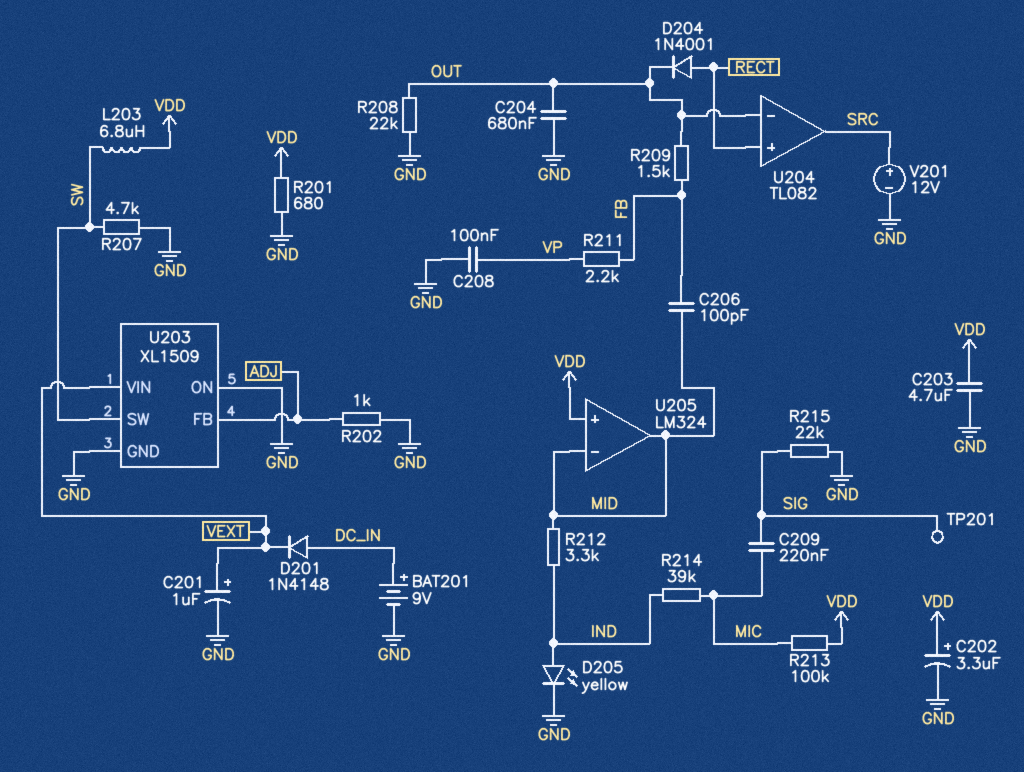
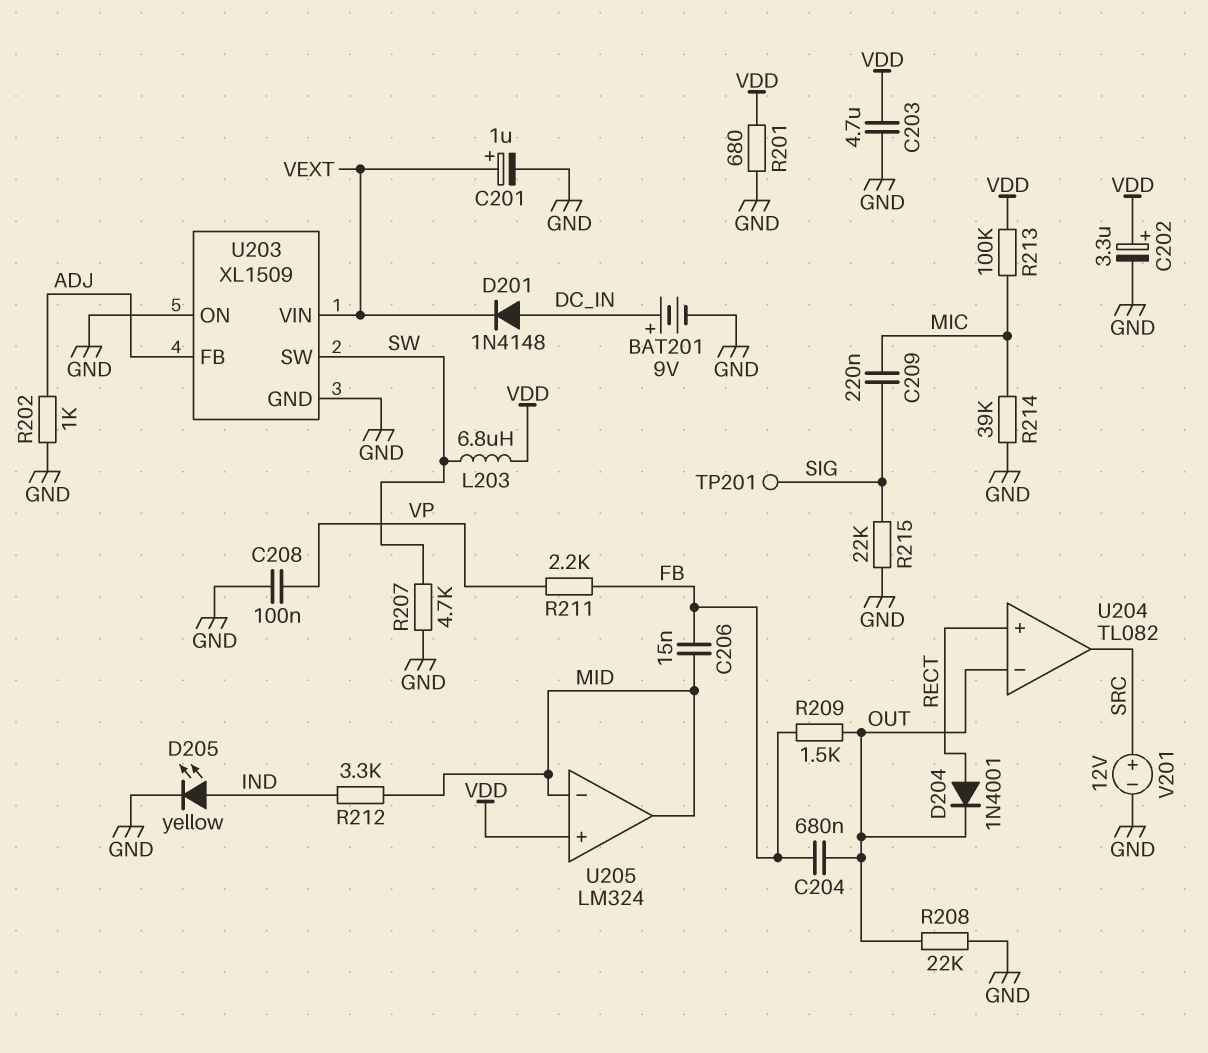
C204: 680nF (GND, OUT) -> 680nF (FB, OUT)
C206: 100pF (FB, MID) -> 15nF (FB, MID)
R214: 39k (IND, MIC) -> 39k (GND, MIC)

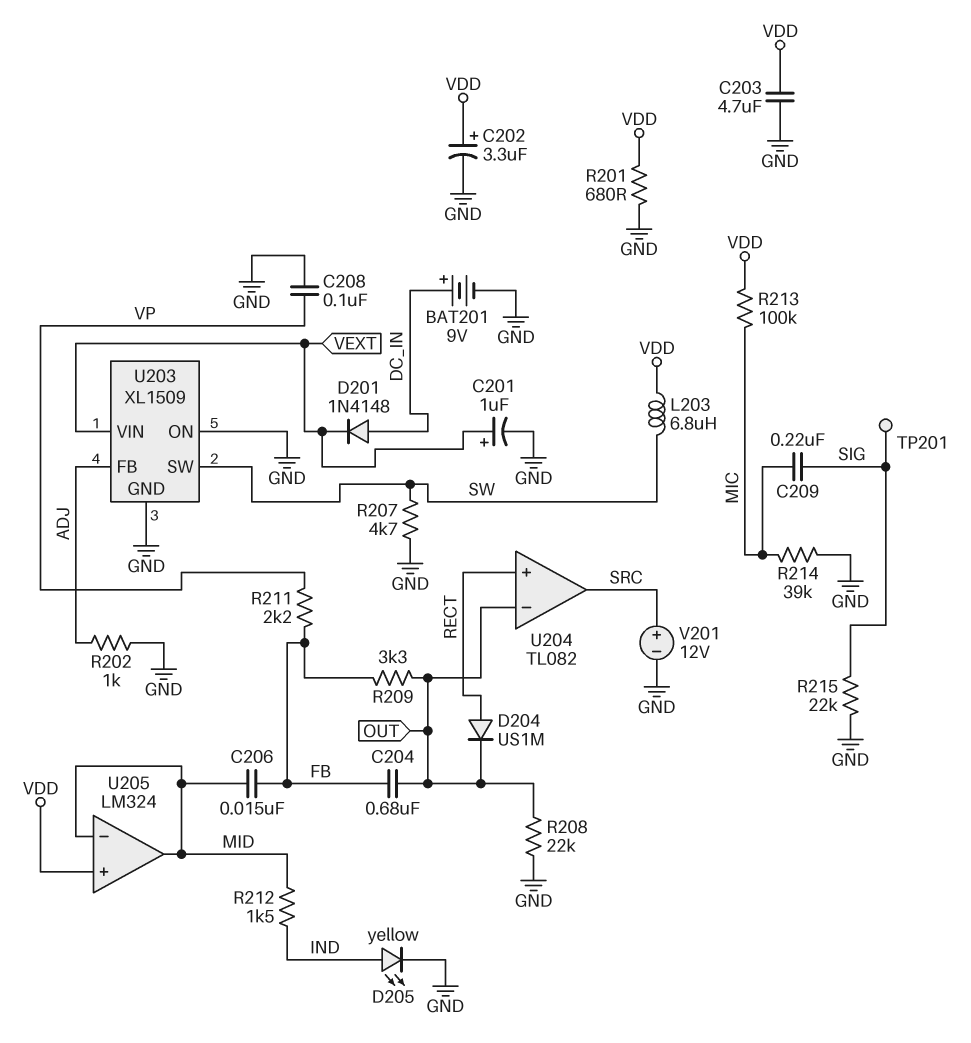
D204: diode 1N4001 (A RECT, K OUT) -> diode US1M (A RECT, K OUT)
R209: 1.5k (FB, OUT) -> 3.3k (FB, OUT)
R212: 3.3k (IND, MID) -> 1.5k (IND, MID)

